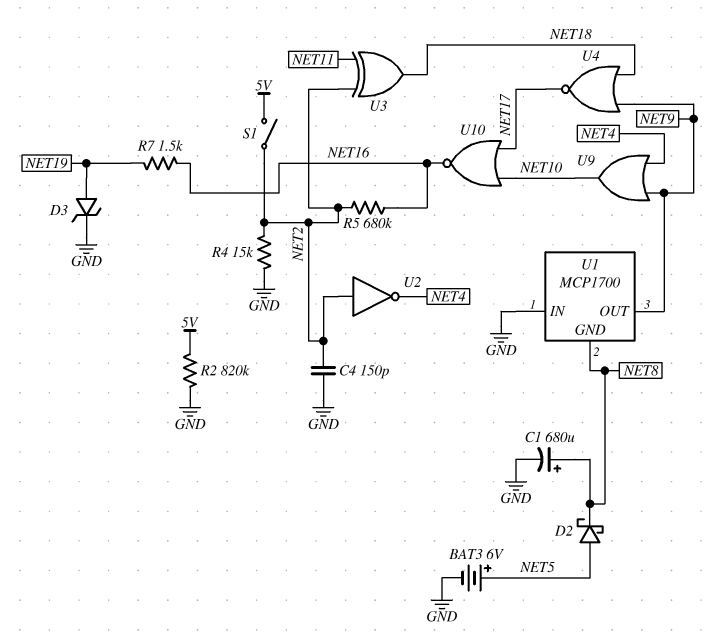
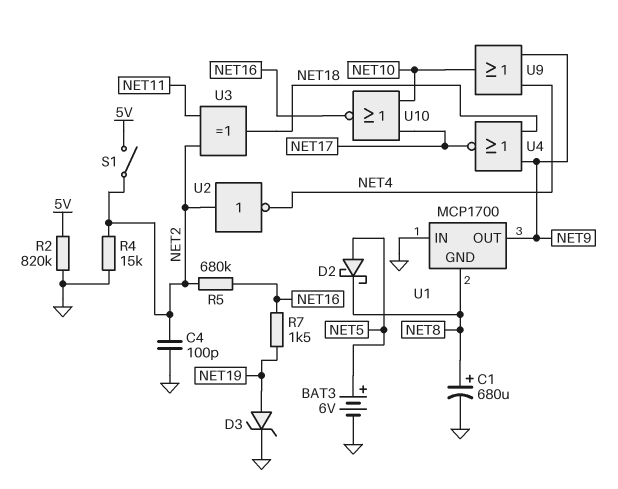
C4: 150pF (GND, NET2) -> 100pF (GND, NET2)

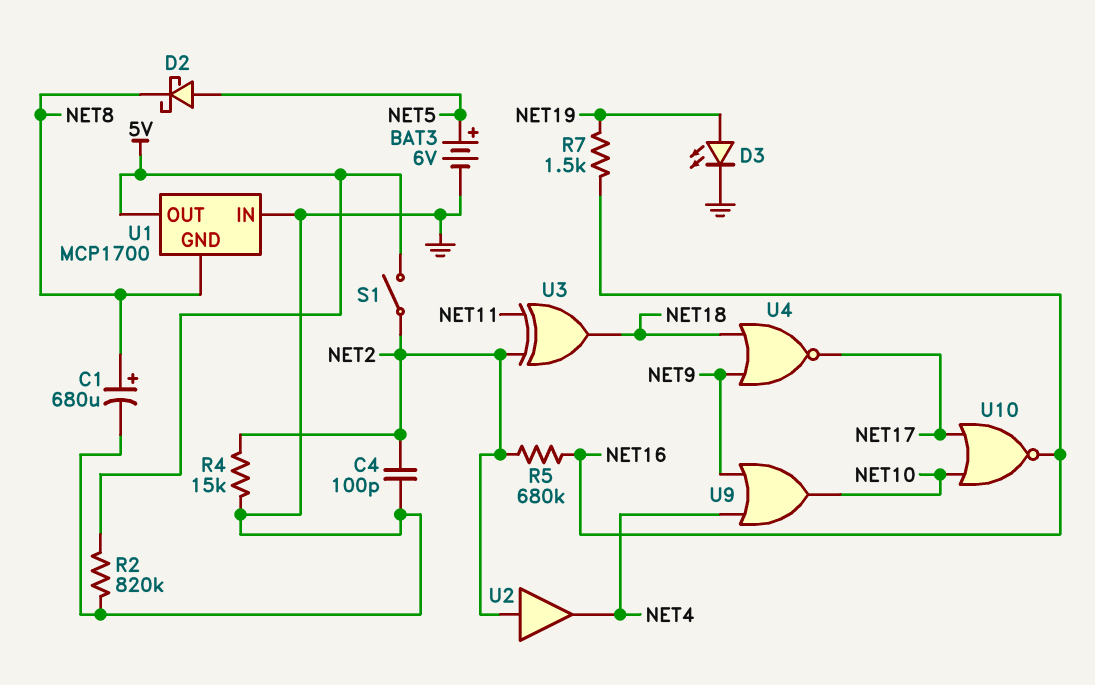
D3: zener (A NET19, K GND) -> LED (A NET19, K GND)
U1 pin OUT: NET9 -> 5V
U2: NOT (in NET2, out NET4) -> buffer (in NET2, out NET4)

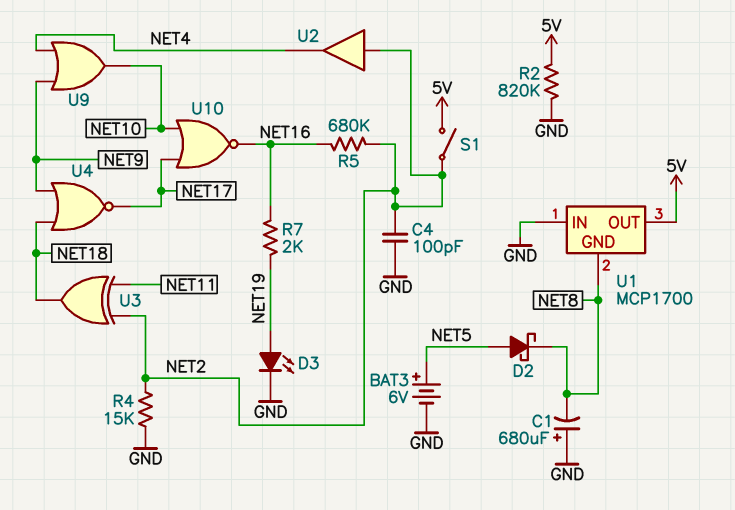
C1: 680uF (plus NET8, minus GND) -> 680uF (plus GND, minus NET8)
R7: 1.5k (NET16, NET19) -> 2k (NET16, NET19)

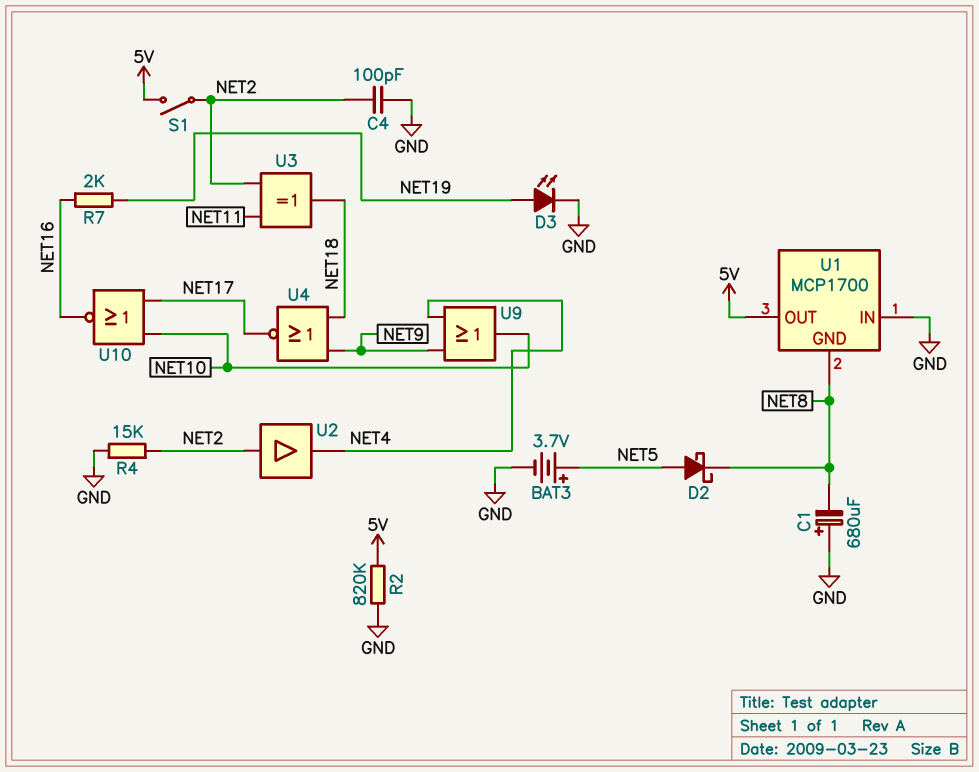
BAT3: 6V (plus NET5, minus GND) -> 3.7V (plus NET5, minus GND)
R5: 680k (NET2, NET16) -> none

